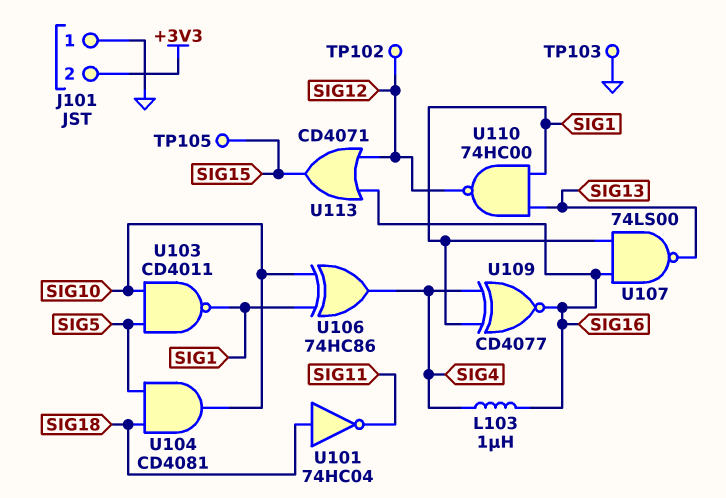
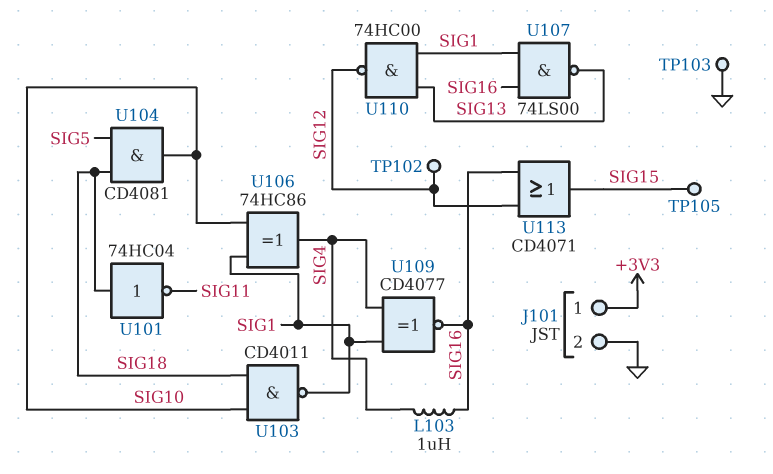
J101 pin 1: GND -> +3V3
J101 pin 2: +3V3 -> GND
U103: NAND CD4011 (in SIG5, in SIG10, out SIG1) -> NAND CD4011 (in SIG10, in SIG18, out SIG1)

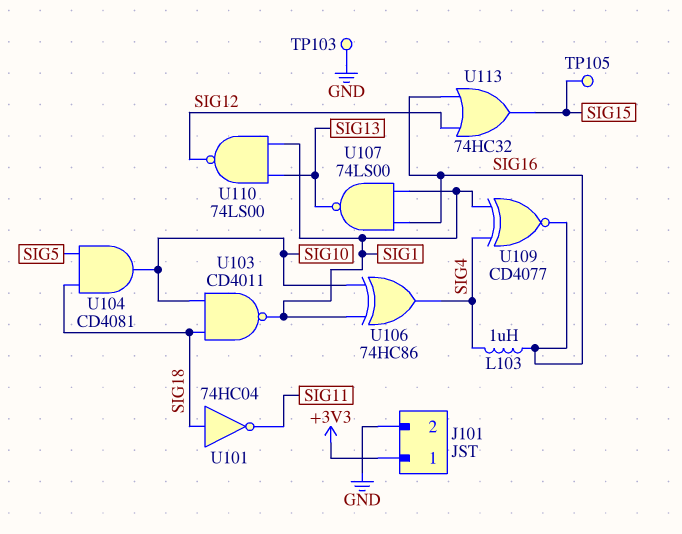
TP102: test point (SIG12) -> none
U110: NAND 74HC00 (in SIG1, in SIG13, out SIG12) -> NAND 74LS00 (in SIG1, in SIG13, out SIG12)
U113: OR CD4071 (in SIG12, in SIG16, out SIG15) -> OR 74HC32 (in SIG12, in SIG16, out SIG15)

